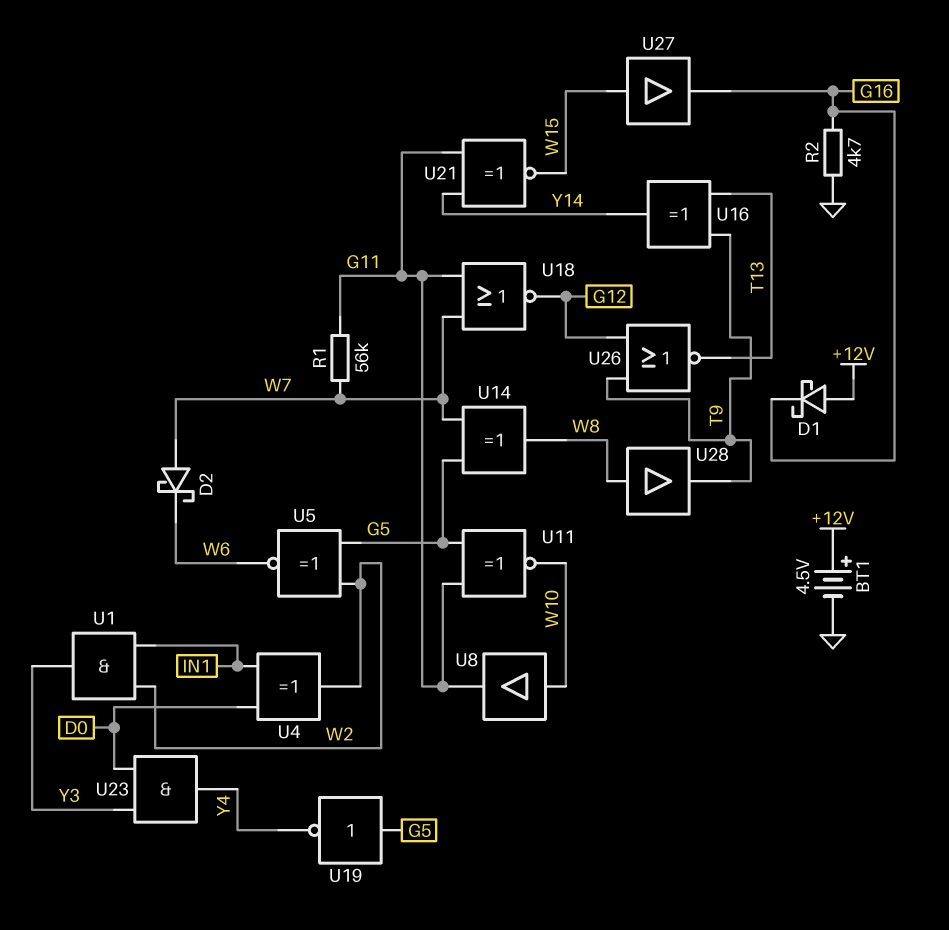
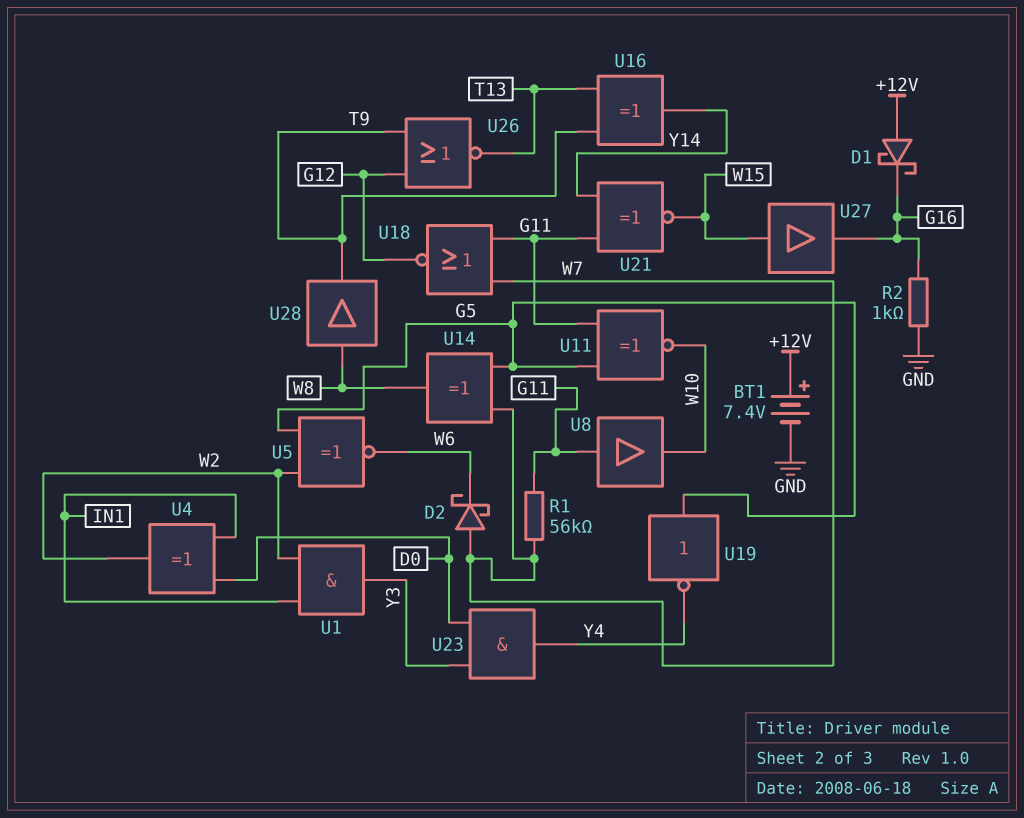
BT1: 4.5V (plus +12V, minus GND) -> 7.4V (plus +12V, minus GND)
R2: 4.7k (G16, GND) -> 1k (G16, GND)
U8: buffer (in W10, out G11) -> buffer (in G11, out W10)

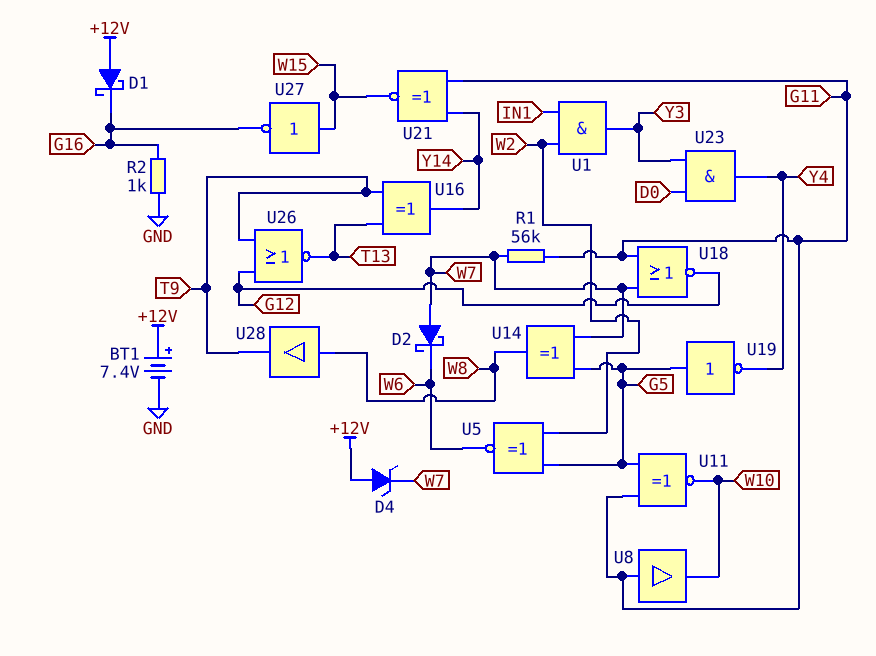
D4: none -> zener (A +12V, K W7)
U4: XOR (in D0, in IN1, out W2) -> none
U27: buffer (in W15, out G16) -> NOT (in W15, out G16)

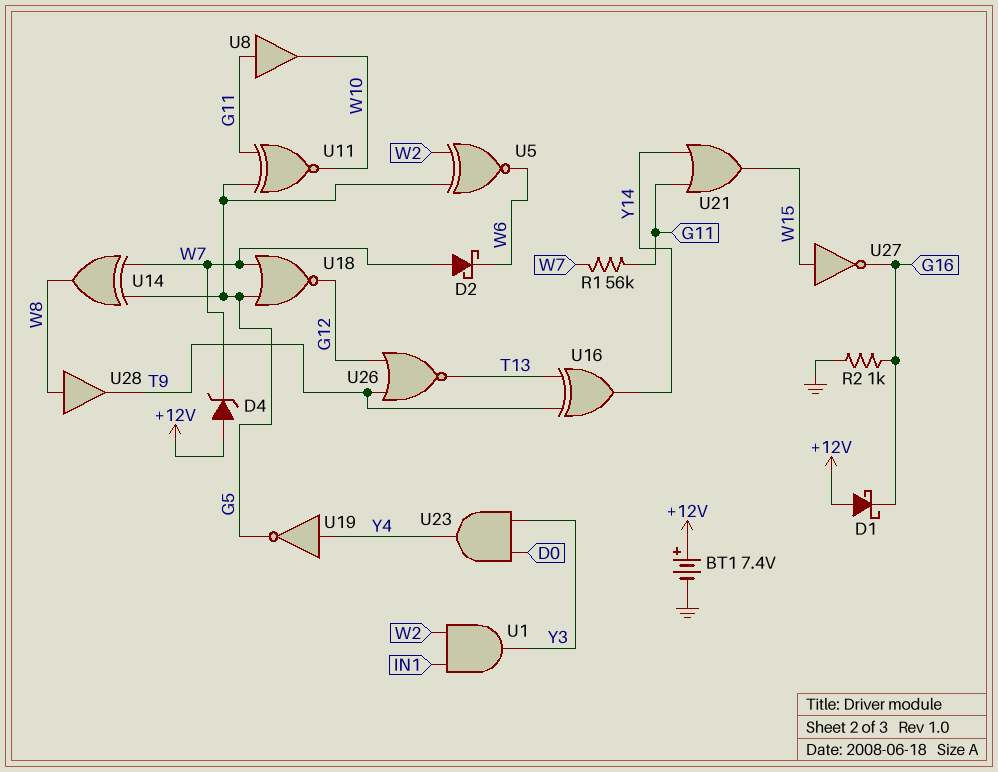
U18: NOR (in G11, in W7, out G12) -> NOR (in G5, in W7, out G12)
U19: NOT (in G5, out Y4) -> NOT (in Y4, out G5)
U21: XNOR (in G11, in Y14, out W15) -> OR (in G11, in Y14, out W15)

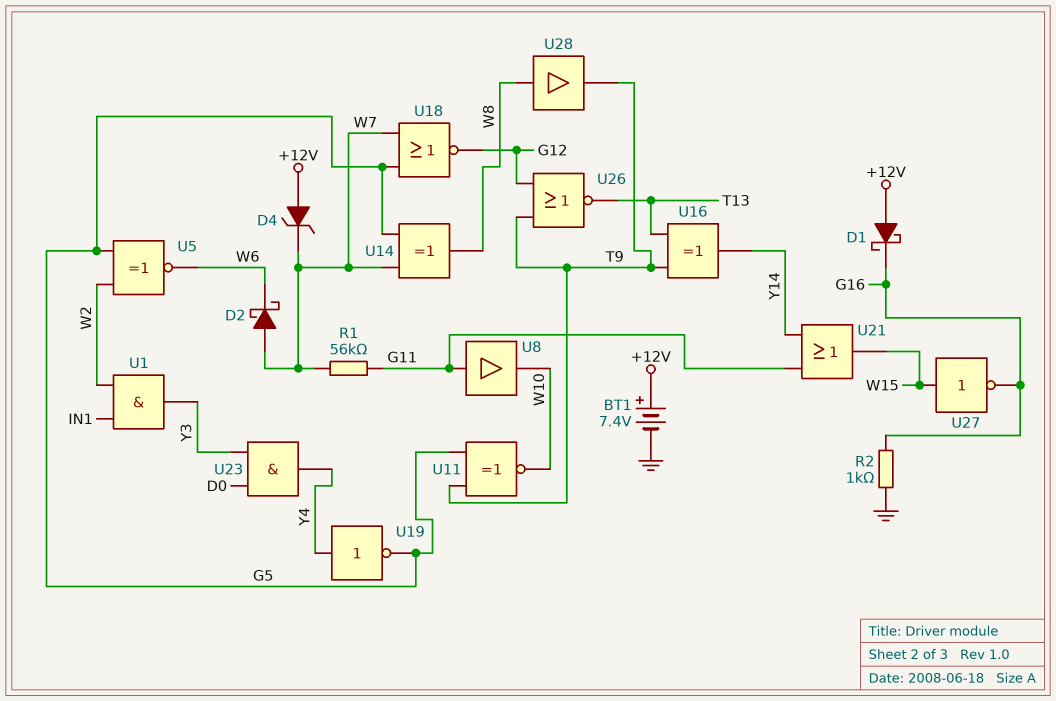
U11: XNOR (in G5, in G11, out W10) -> XNOR (in G5, in T9, out W10)

